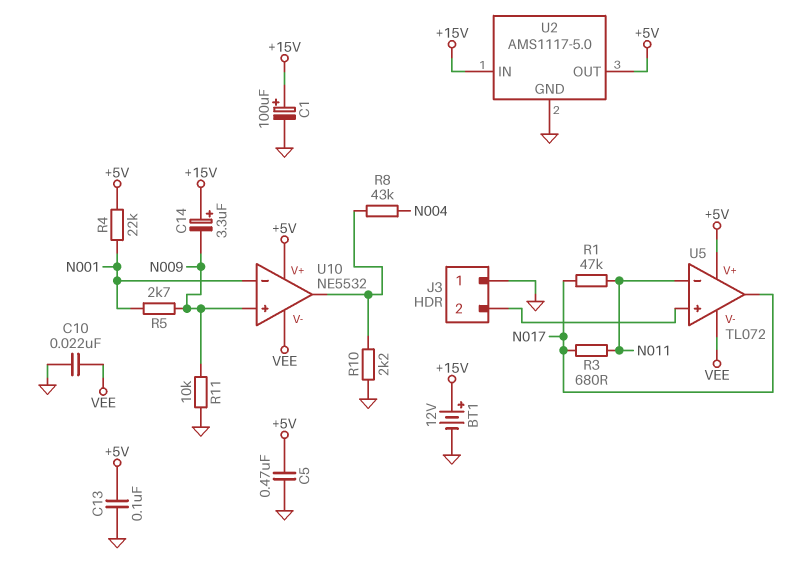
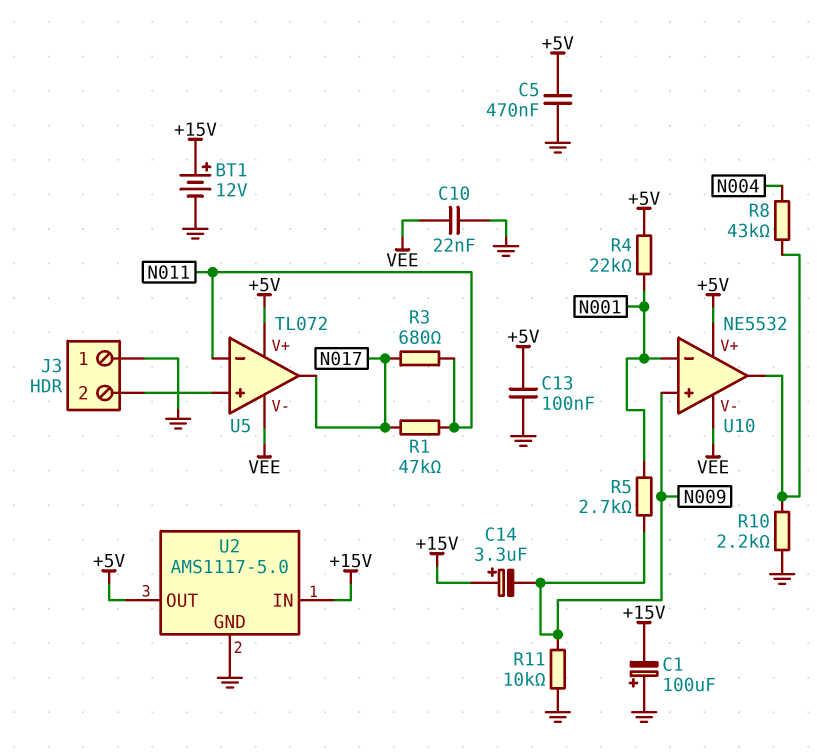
C1: 100uF (plus +15V, minus GND) -> 100uF (plus GND, minus +15V)

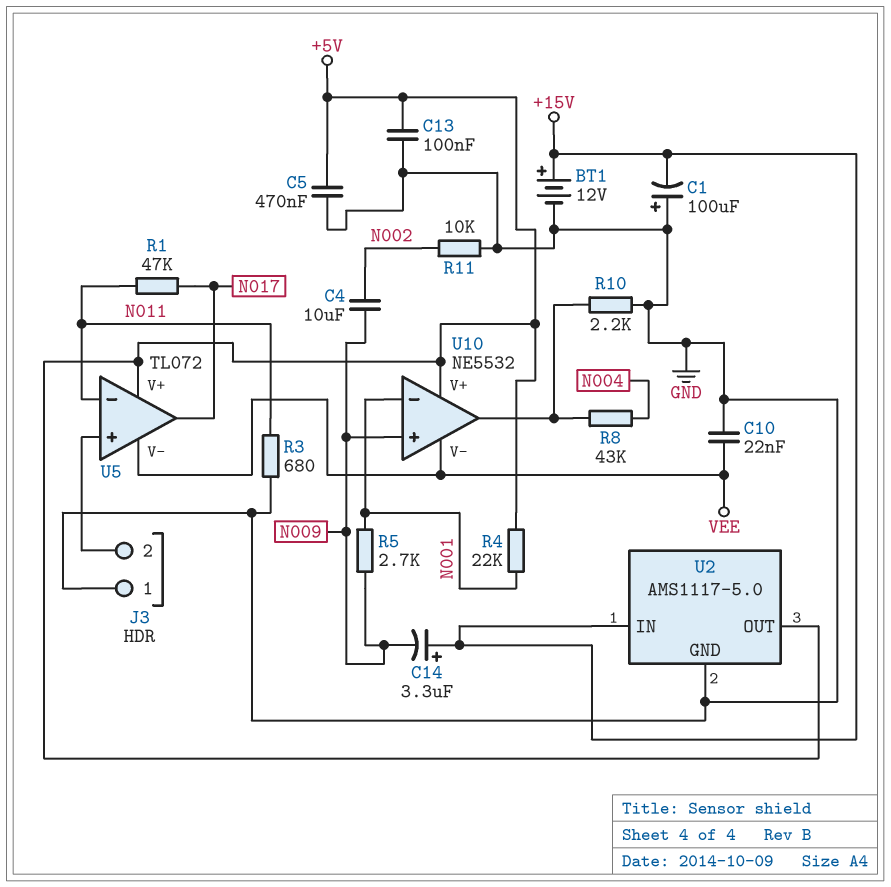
C4: none -> 10uF (N002, N009)
R3: 680 (N011, N017) -> 680 (GND, N011)
R11: 10k (GND, N009) -> 10k (GND, N002)

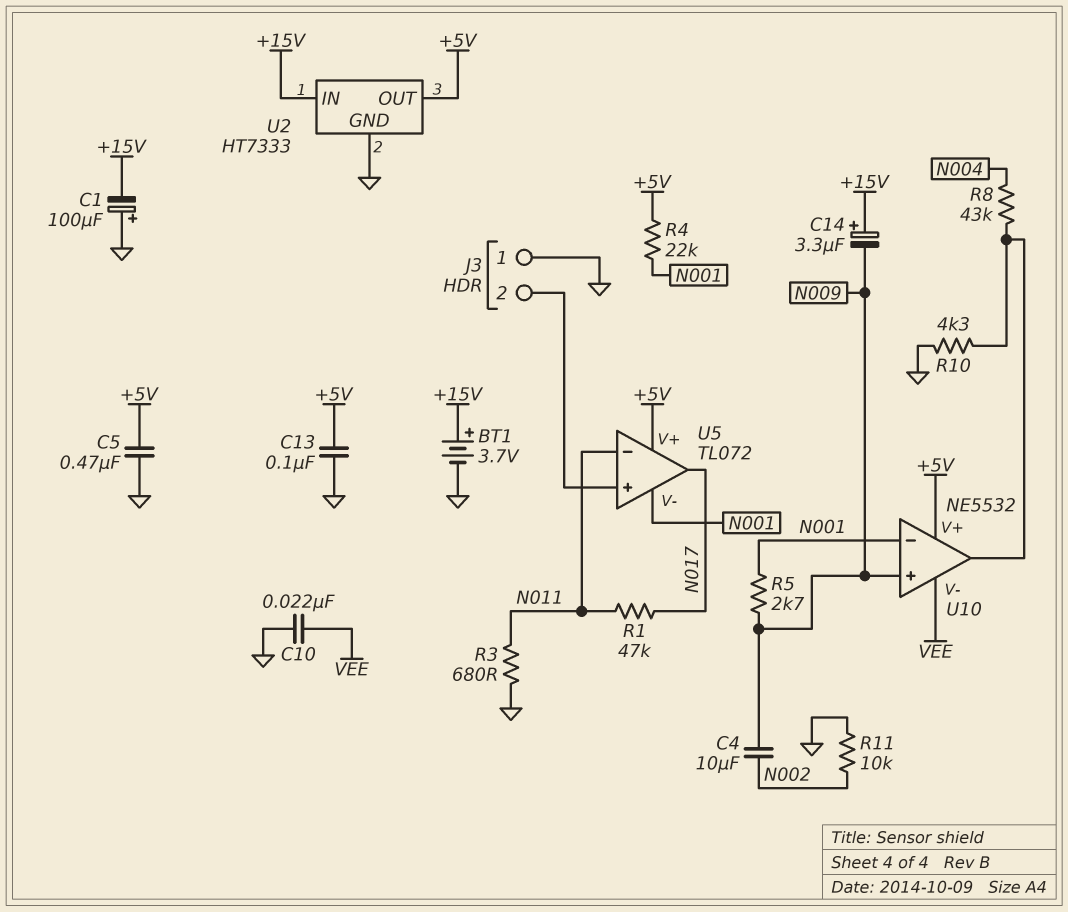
BT1: 12V (plus +15V, minus GND) -> 3.7V (plus +15V, minus GND)
R10: 2.2k (GND, U10/out) -> 4.3k (GND, U10/out)
U2: AMS1117-5.0 -> HT7333
U5 pin V-: VEE -> N001

